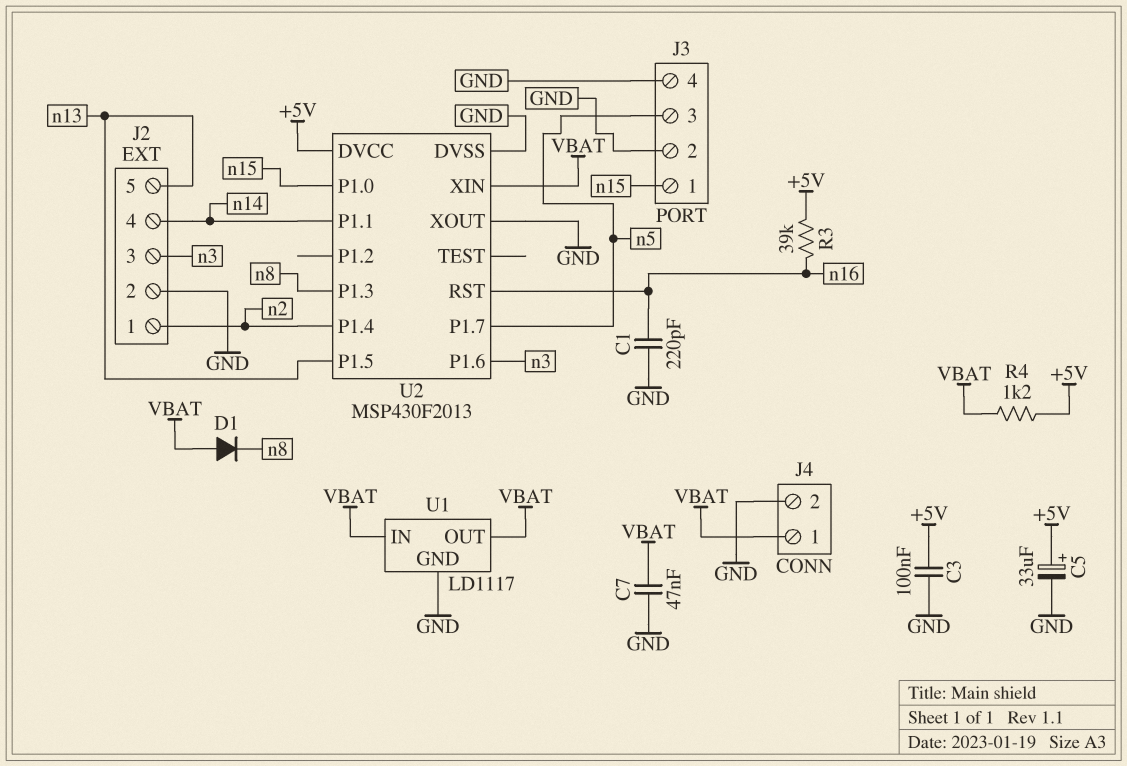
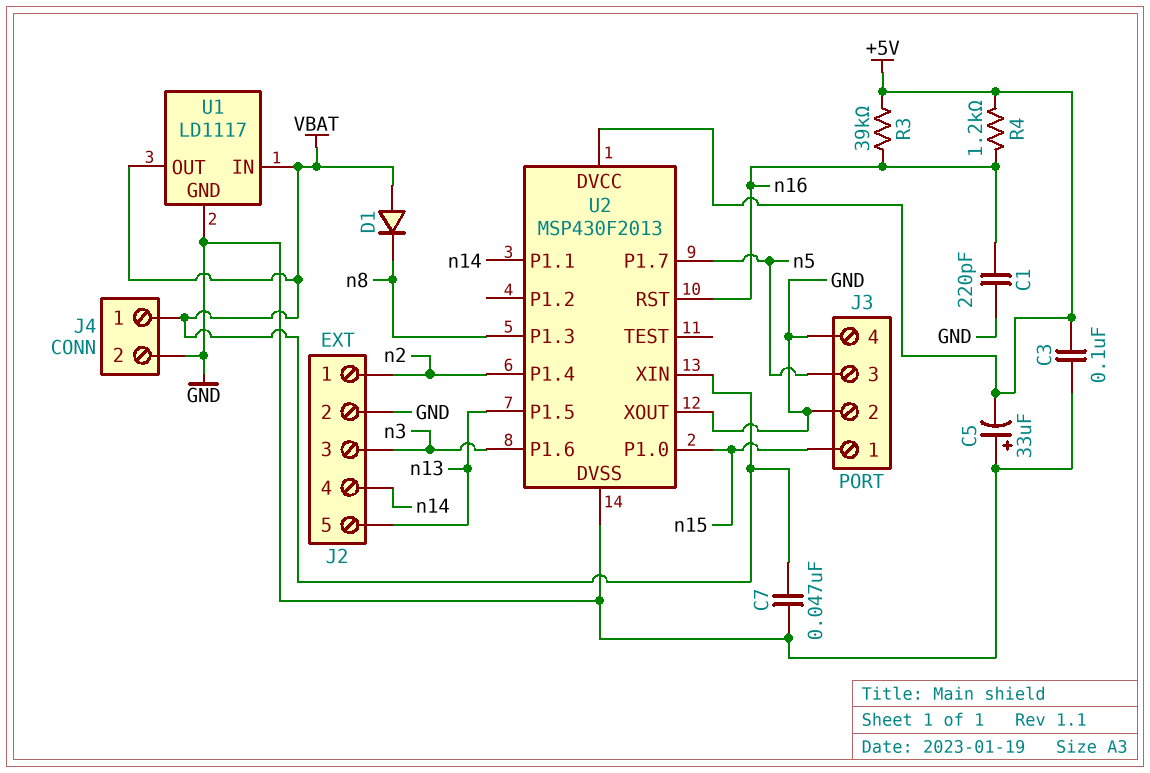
C5: 33uF (plus +5V, minus GND) -> 33uF (plus GND, minus +5V)
R4: 1.2k (+5V, VBAT) -> 1.2k (+5V, n16)

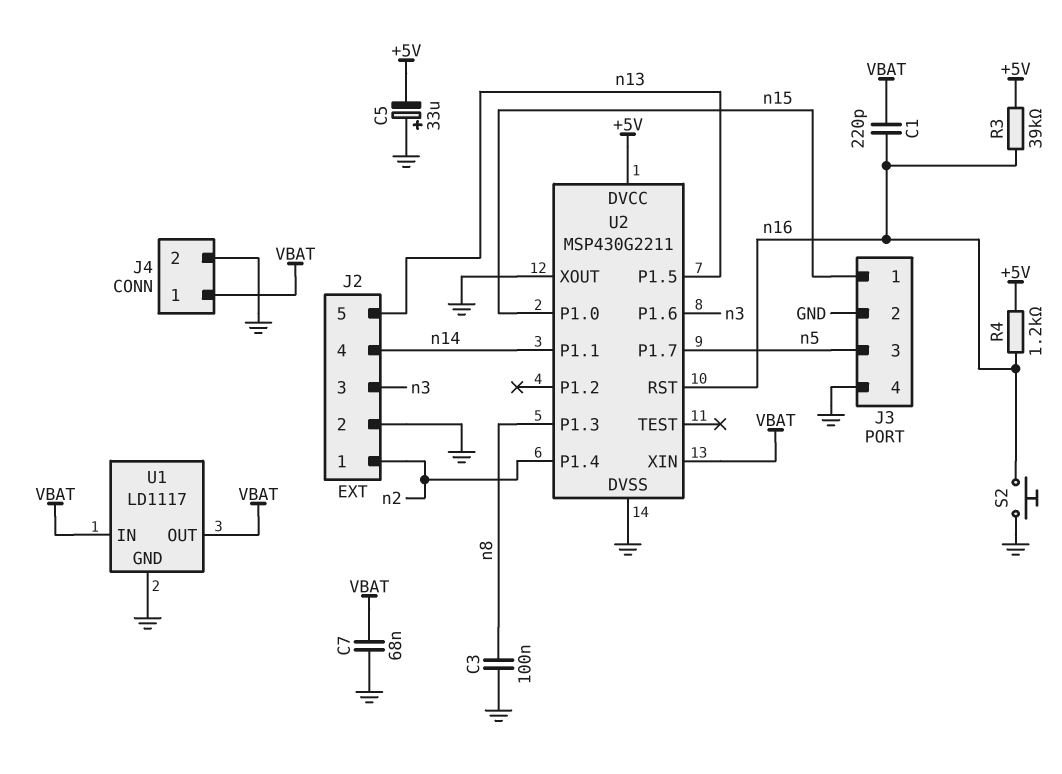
C1: 220pF (GND, n16) -> 220pF (VBAT, n16)
C3: 100nF (+5V, GND) -> 100nF (GND, n8)
C7: 47nF (GND, VBAT) -> 68nF (GND, VBAT)
D1: diode (A VBAT, K n8) -> none
S2: none -> button (GND, n16)
U2: MSP430F2013 -> MSP430G2211

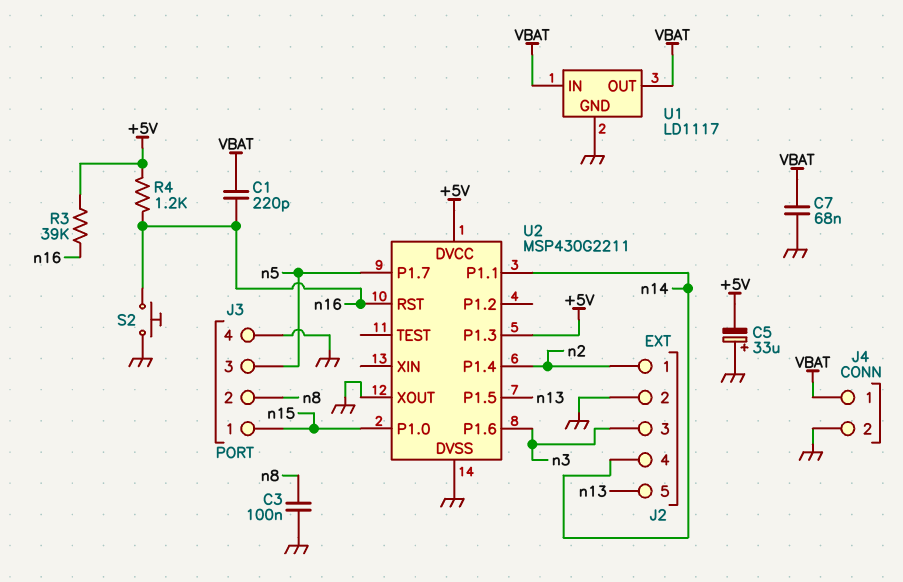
J3 pin 2: GND -> n8
U2 pin P1.3: n8 -> +5V
U2 pin XIN: VBAT -> none

